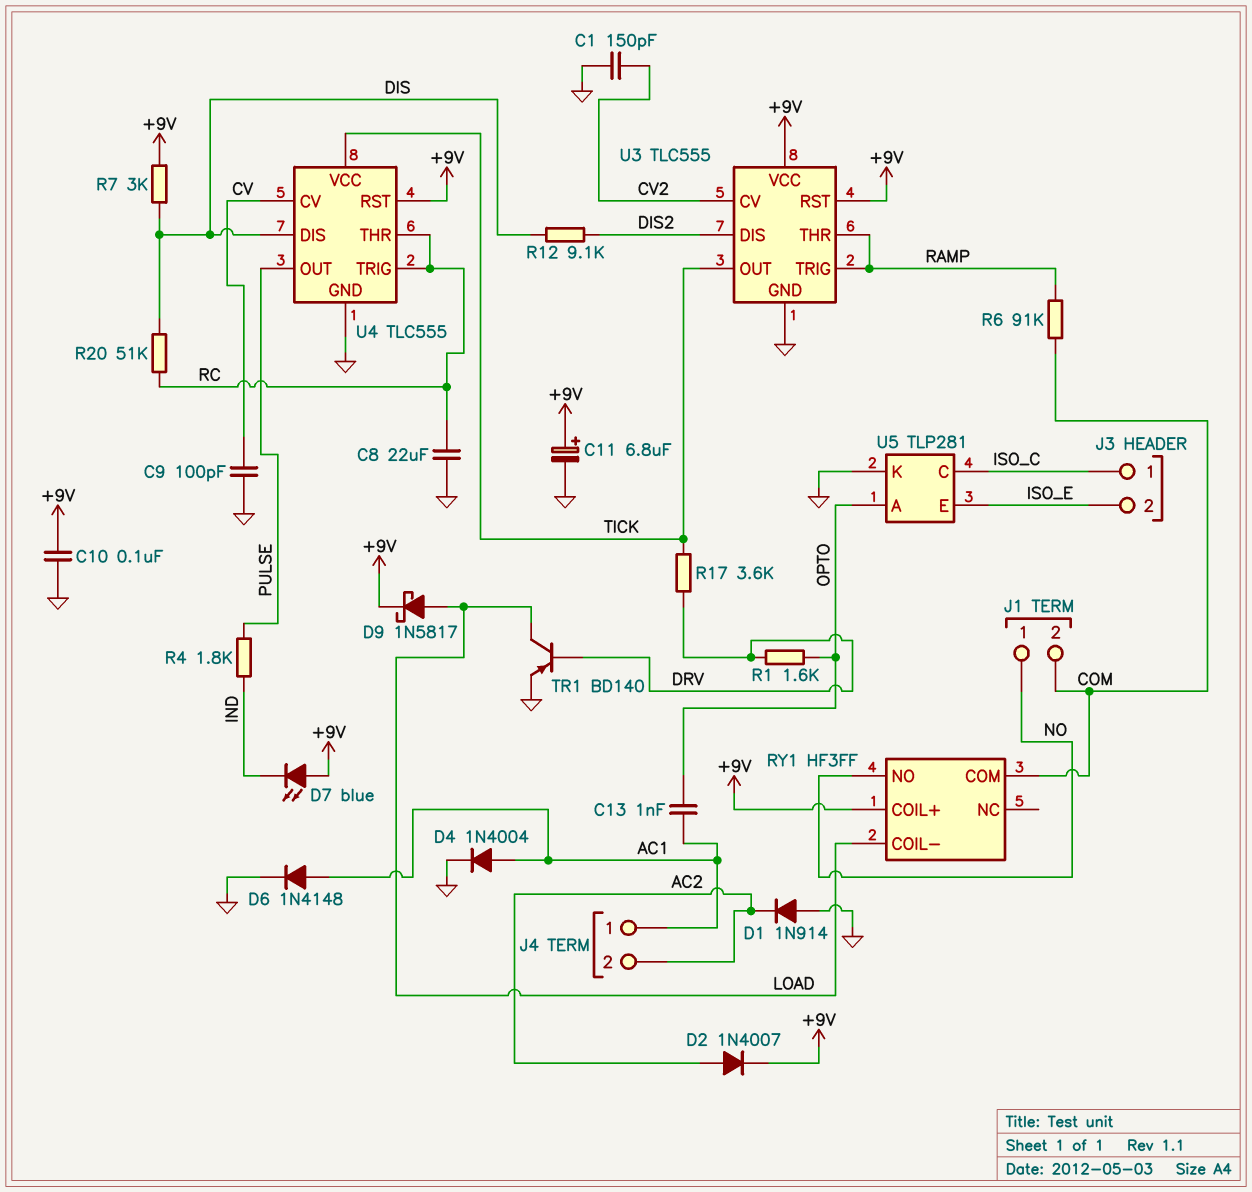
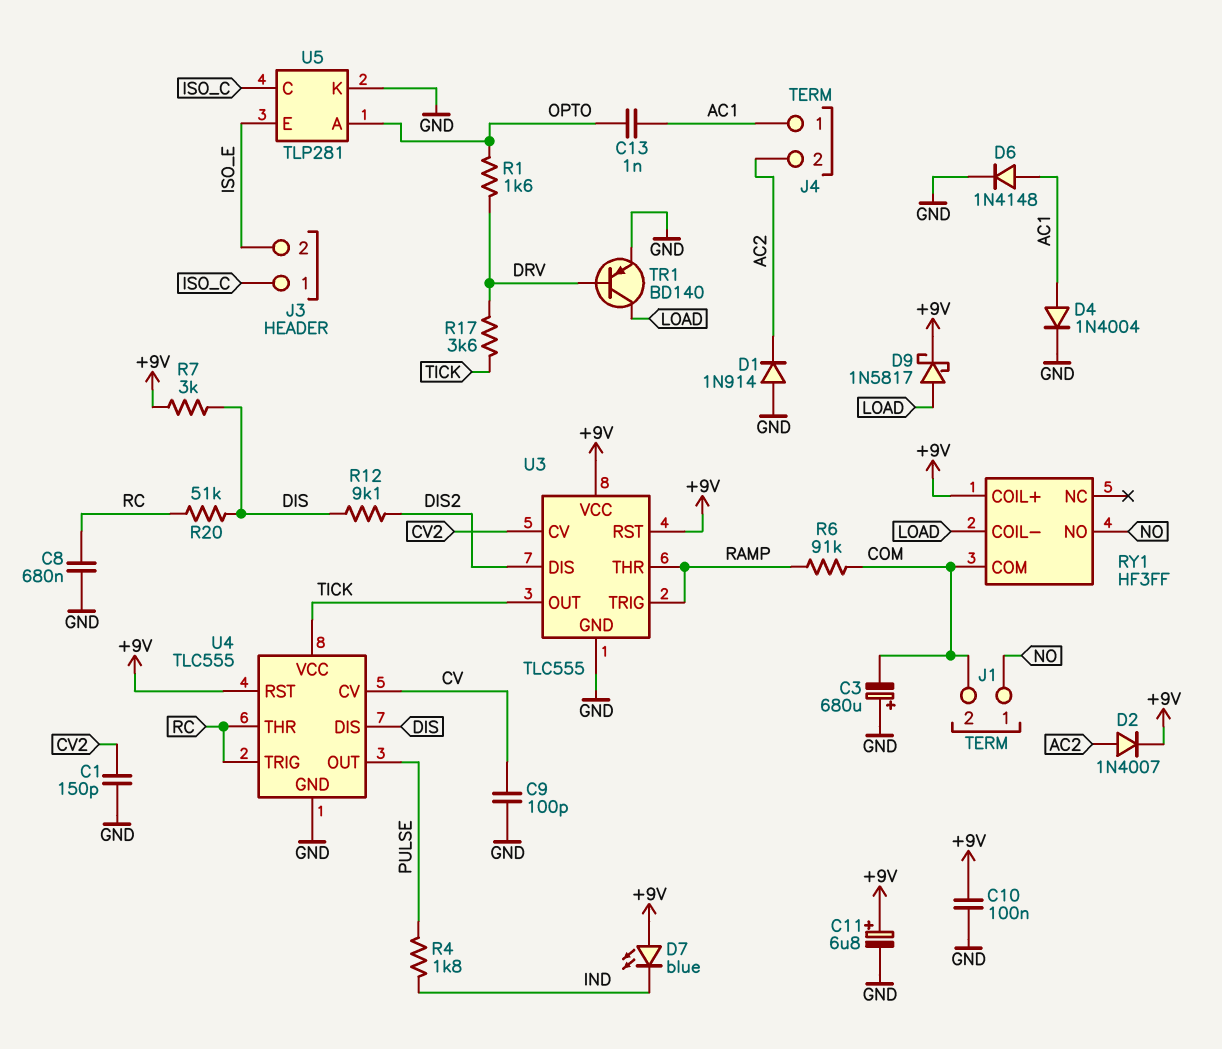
C3: none -> 680uF (plus GND, minus COM)
C8: 22uF (GND, RC) -> 680nF (GND, RC)

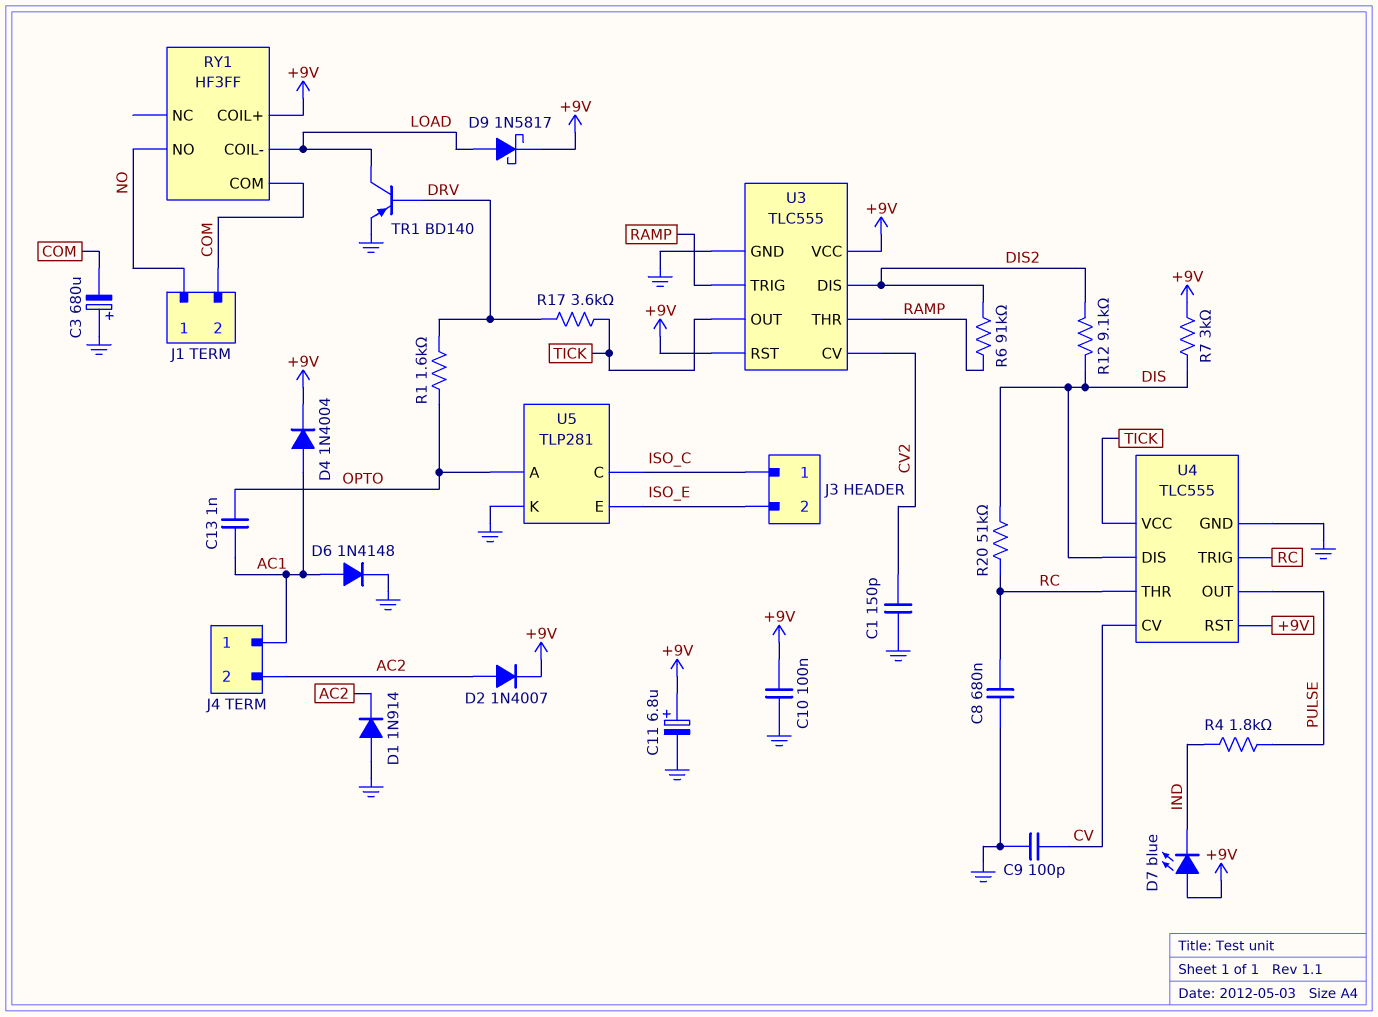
D4: diode 1N4004 (A AC1, K GND) -> diode 1N4004 (A AC1, K +9V)
R6: 91k (COM, RAMP) -> 91k (DIS2, RAMP)

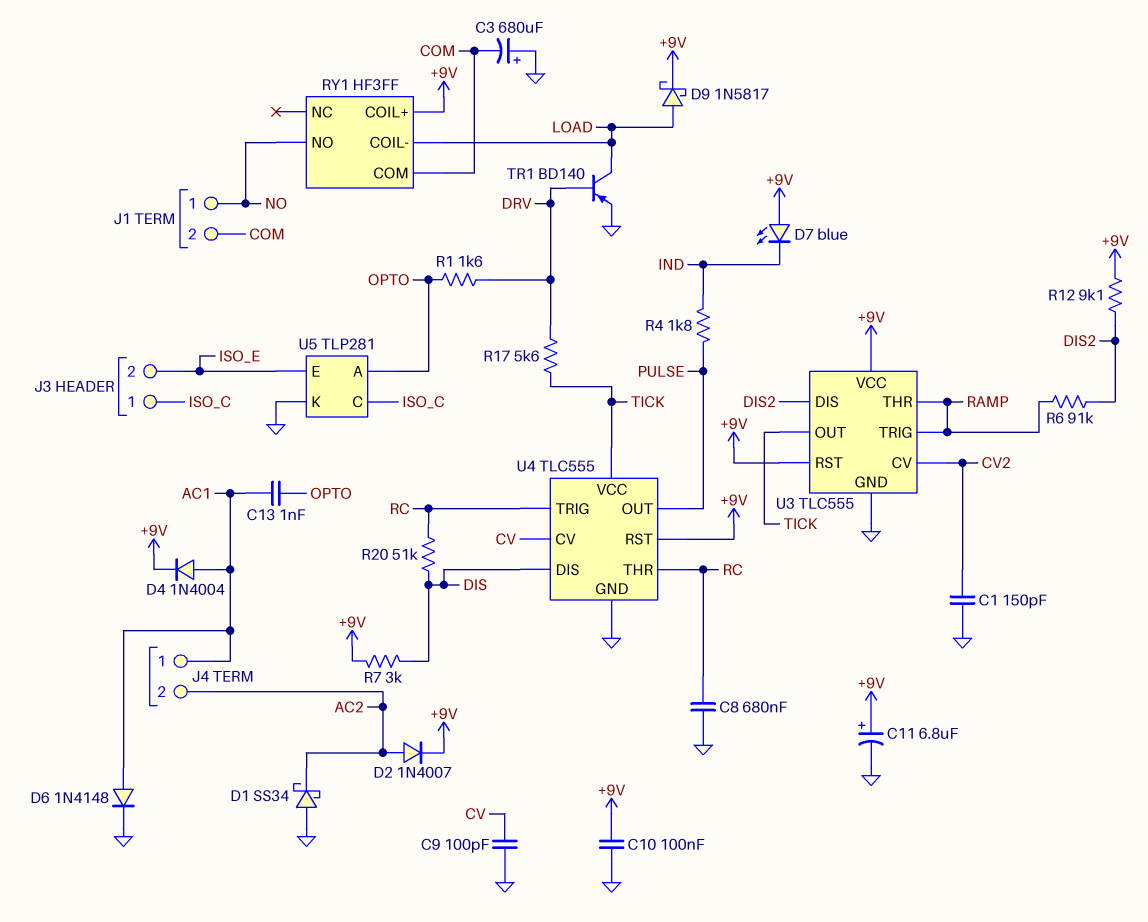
D1: diode 1N914 (A GND, K AC2) -> schottky SS34 (A GND, K AC2)
R12: 9.1k (DIS, DIS2) -> 9.1k (+9V, DIS2)
R17: 3.6k (DRV, TICK) -> 5.6k (DRV, TICK)

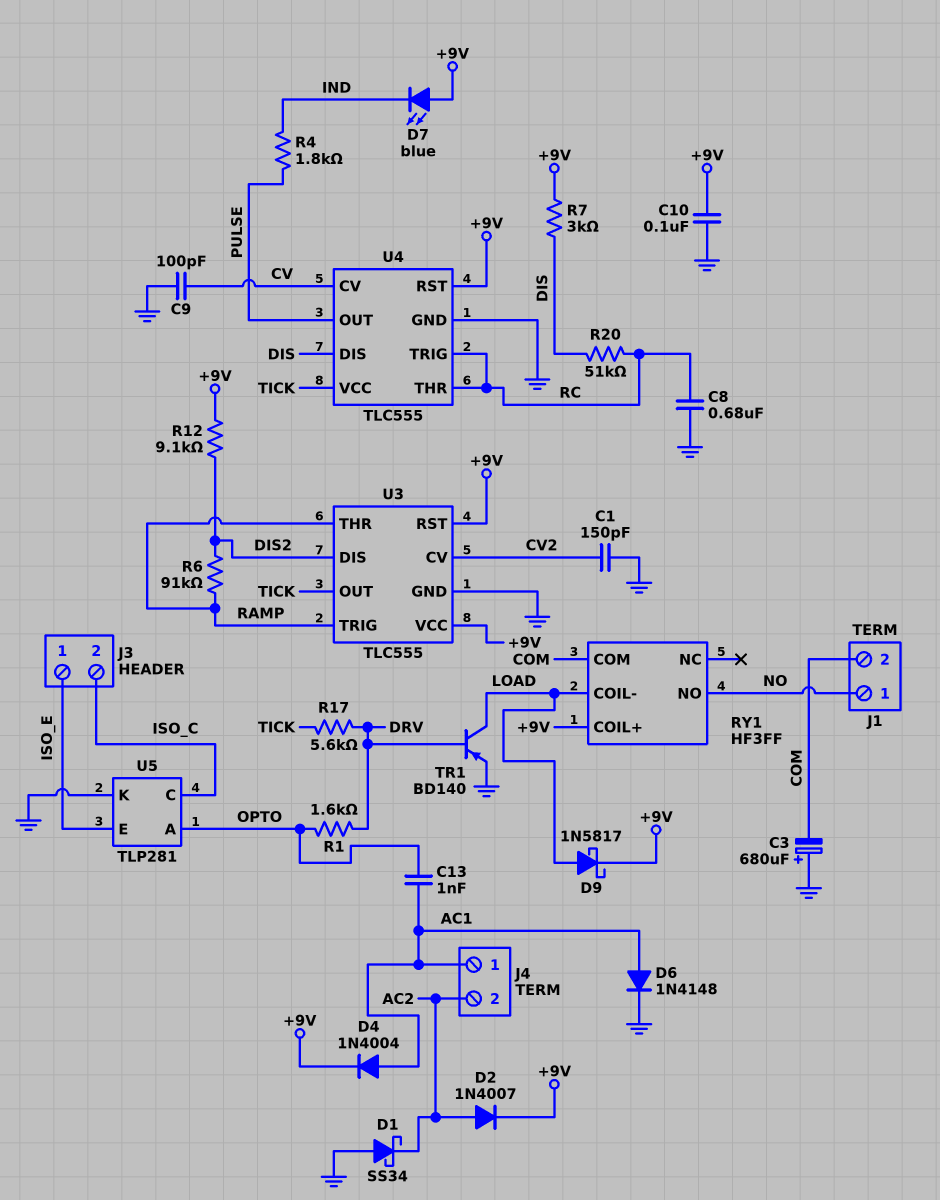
C11: 6.8uF (plus +9V, minus GND) -> none
J3 pin 1: ISO_C -> ISO_E
J3 pin 2: ISO_E -> ISO_C

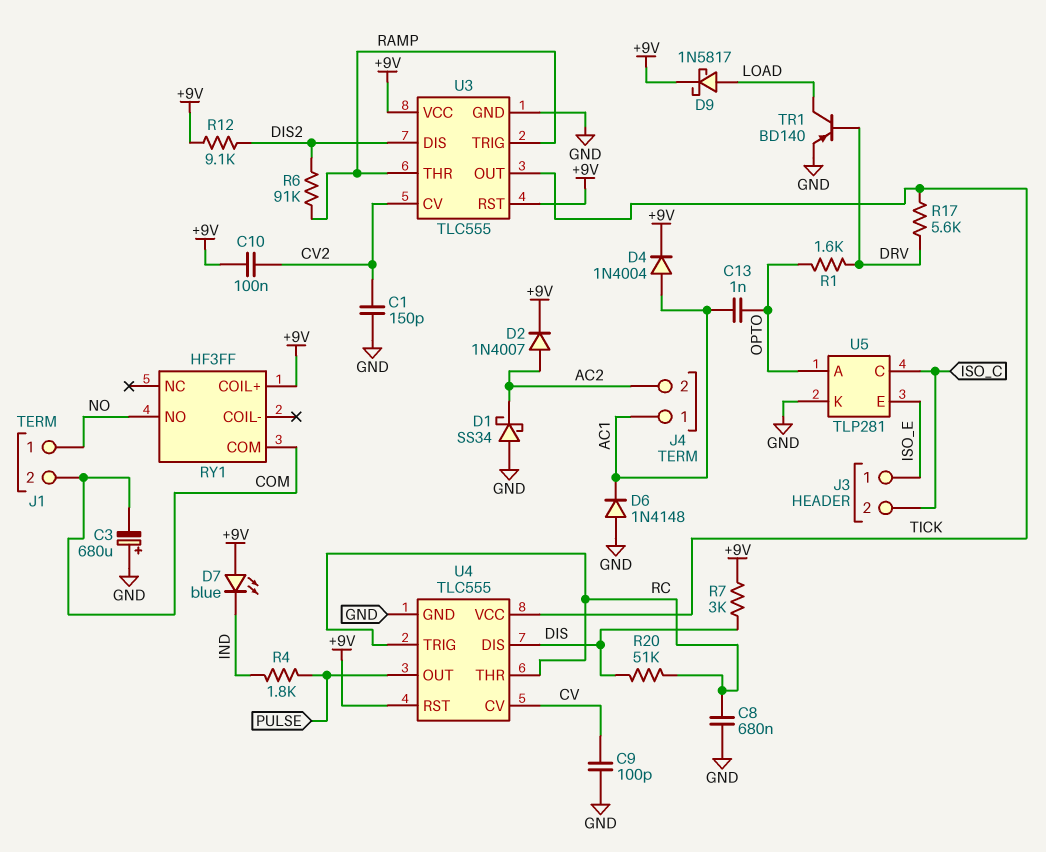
C10: 100nF (+9V, GND) -> 100nF (+9V, CV2)
D6: diode 1N4148 (A AC1, K GND) -> diode 1N4148 (A GND, K AC1)
RY1 pin COIL-: LOAD -> none

